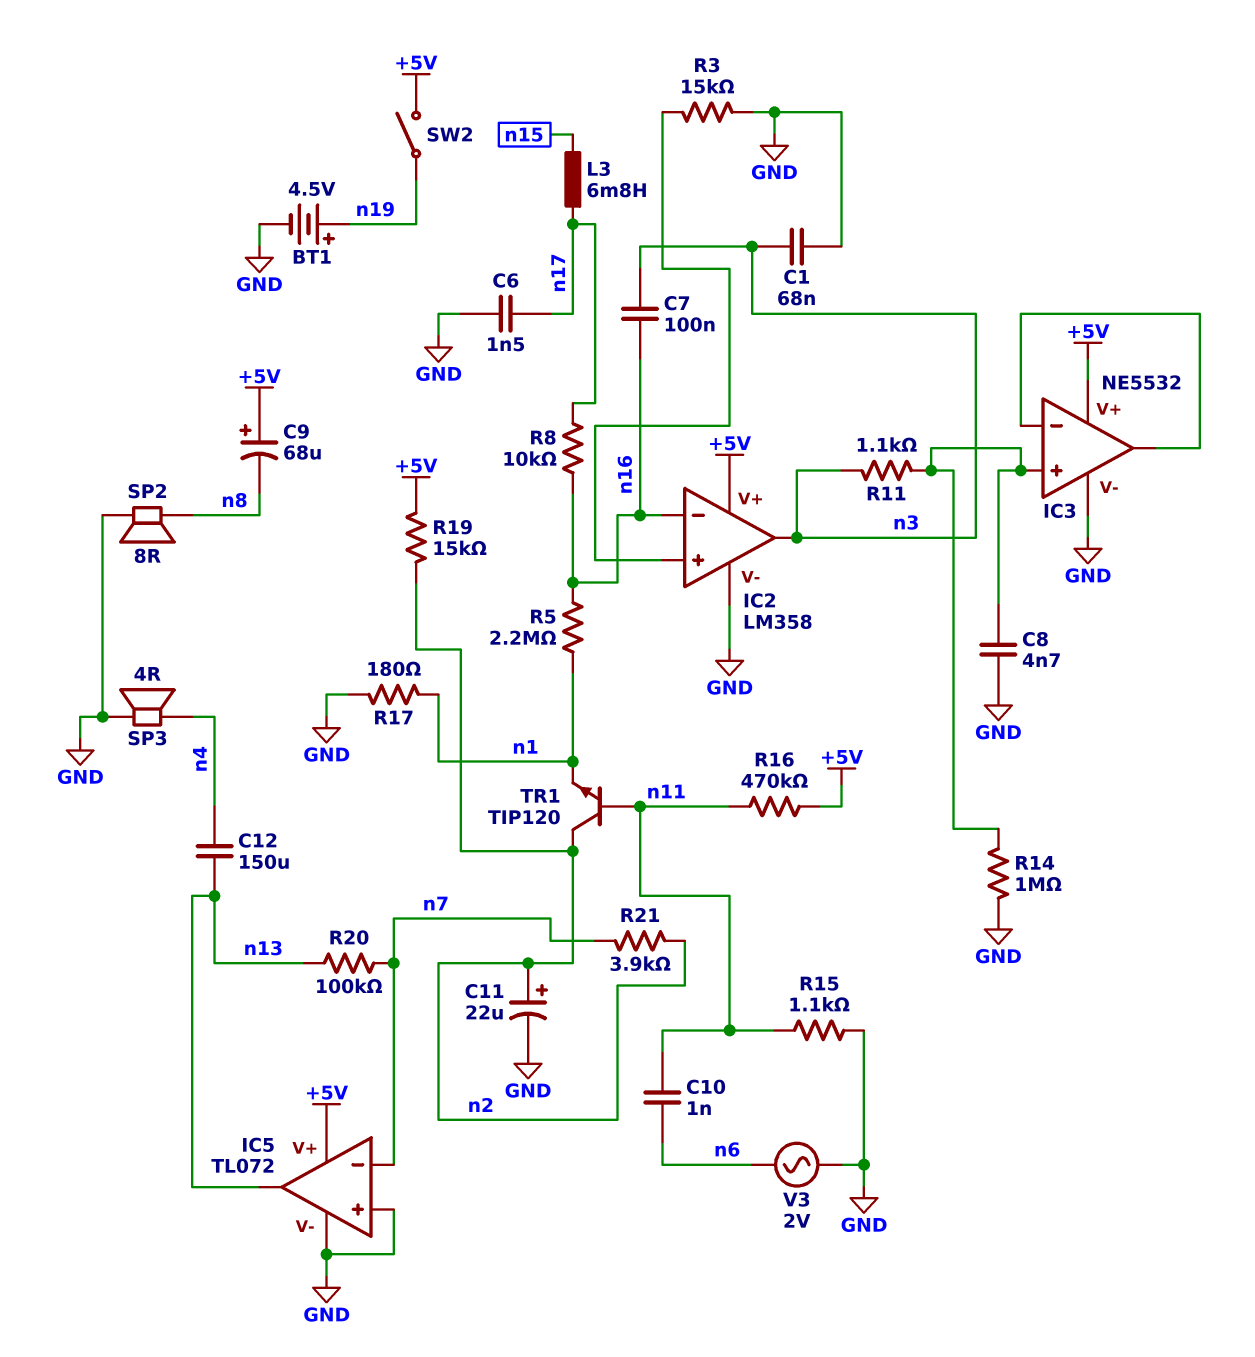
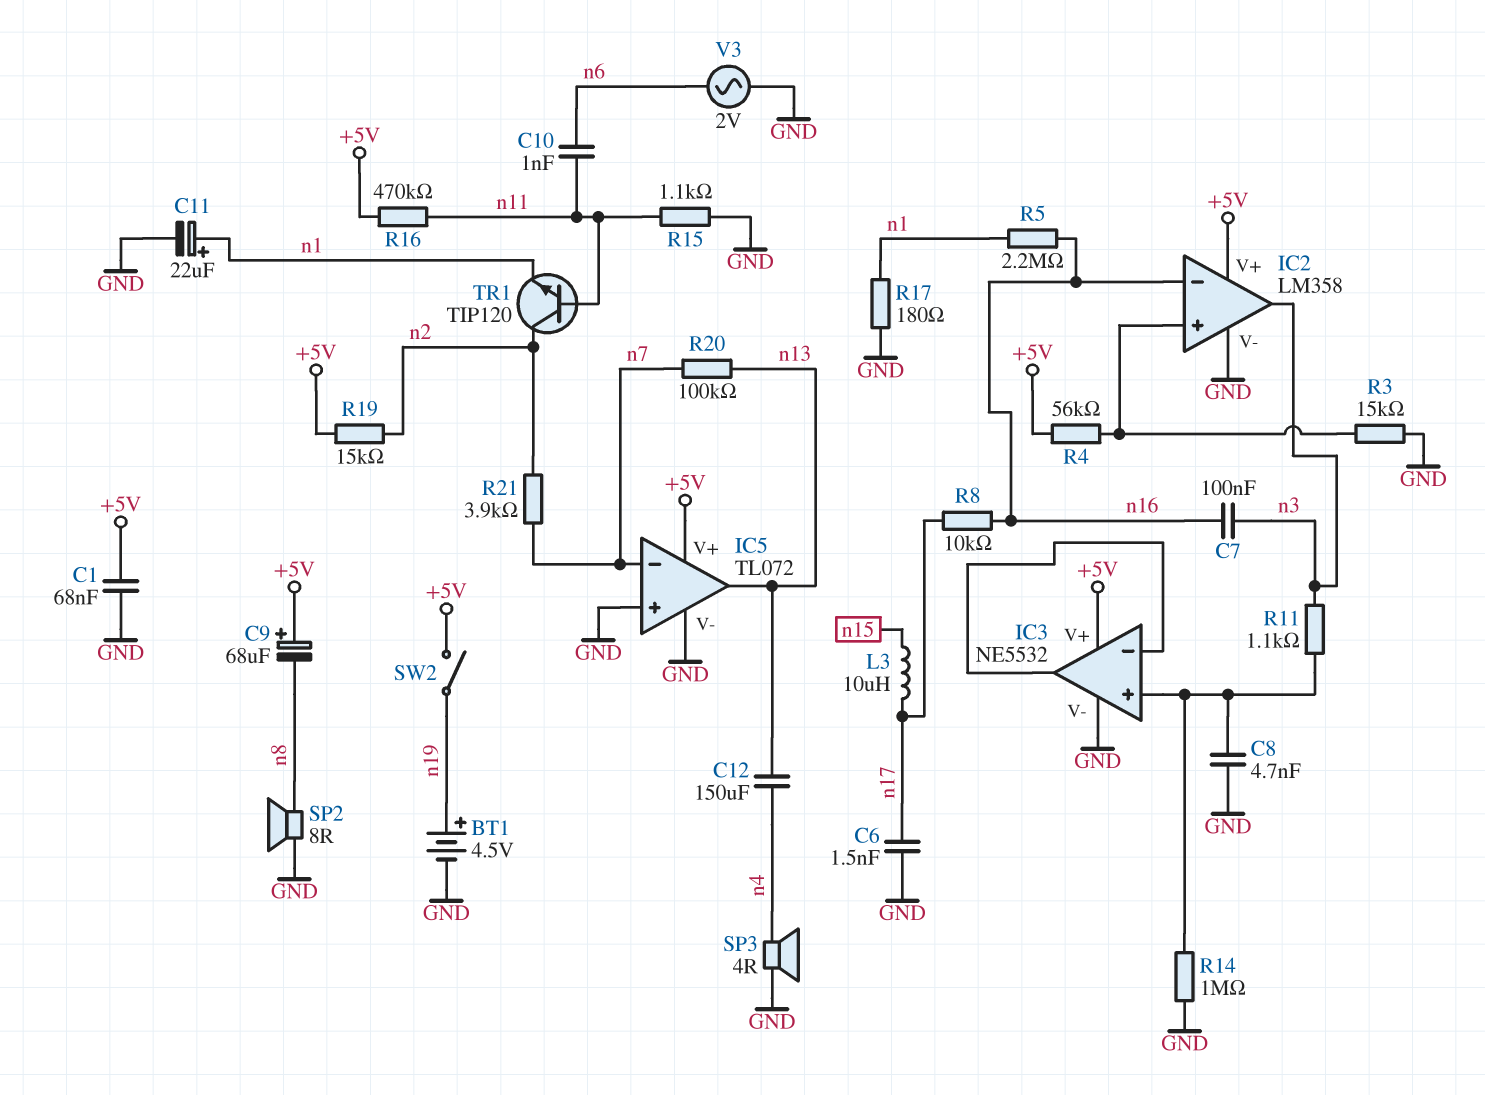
C1: 68nF (GND, n3) -> 68nF (+5V, GND)
C11: 22uF (plus n2, minus GND) -> 22uF (plus n1, minus GND)
L3: 6.8mH (n15, n17) -> 10uH (n15, n17)
R4: none -> 56k (+5V, IC2/in+)

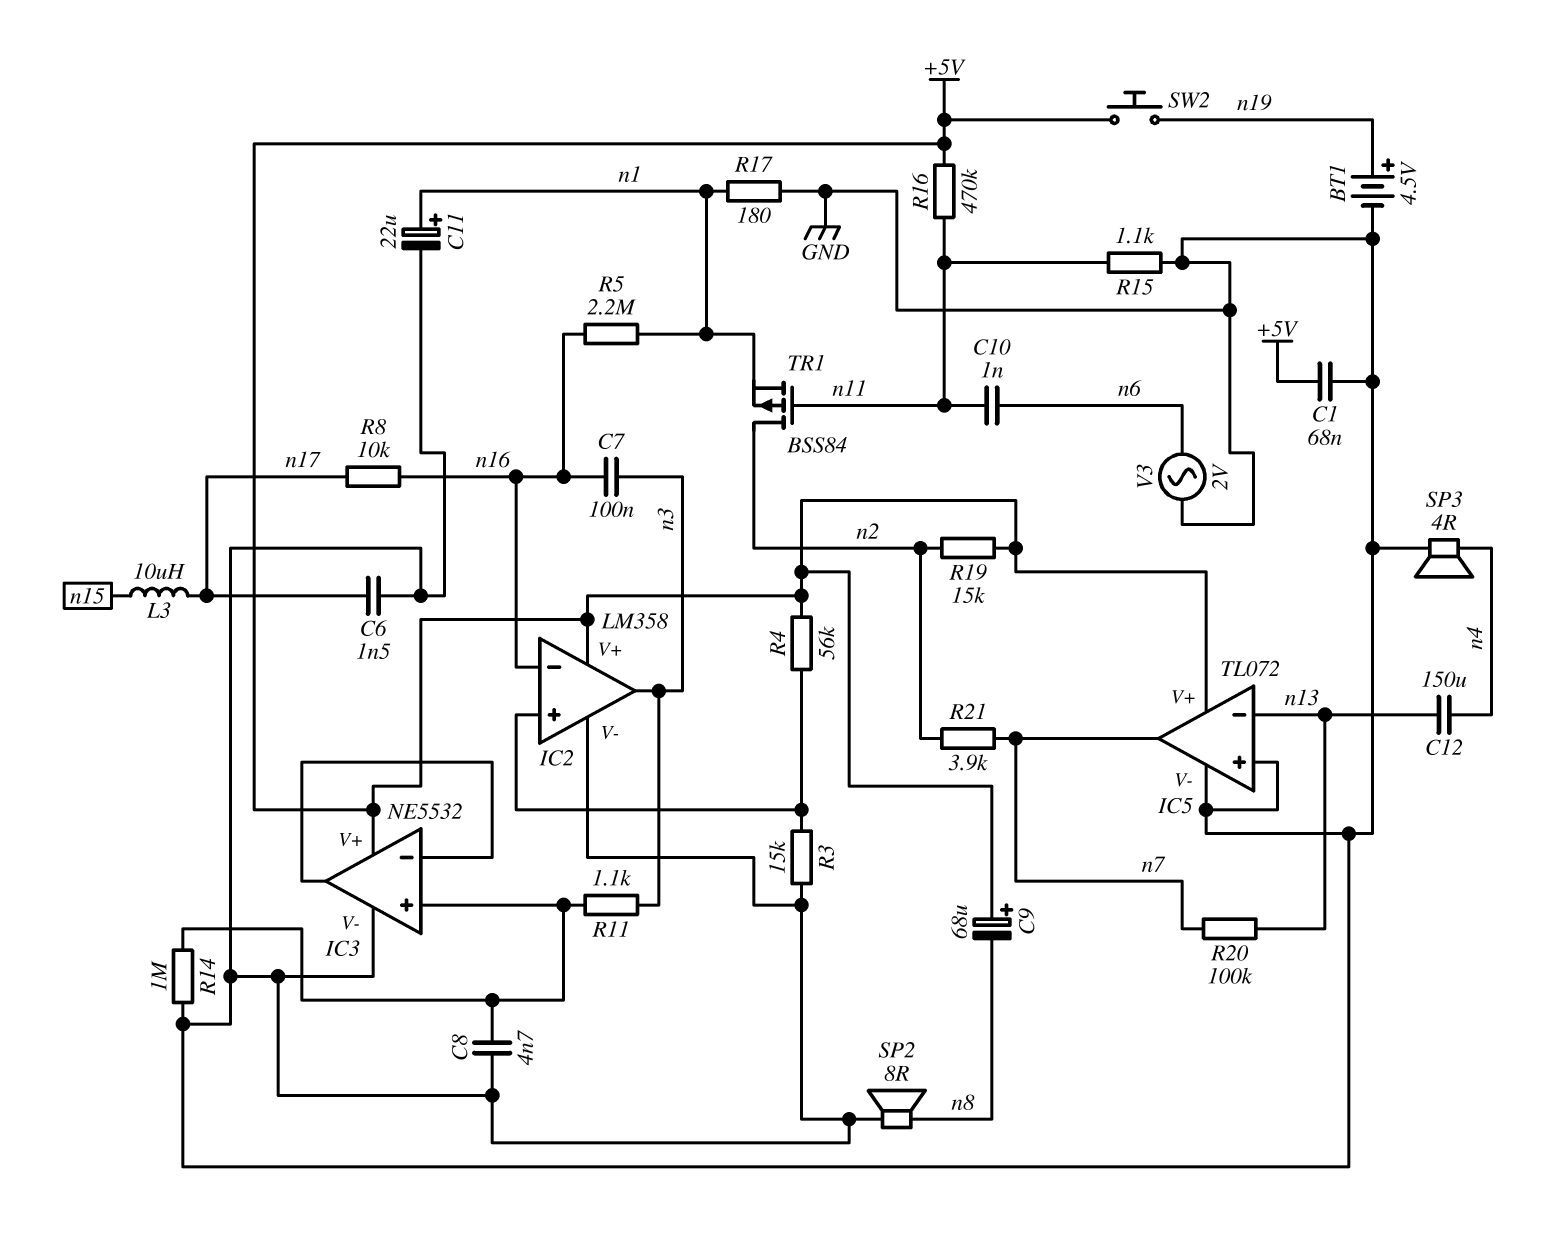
IC5 pin in-: n7 -> n13
IC5 pin out: n13 -> n7
SW2: switch (+5V, n19) -> button (+5V, n19)
TR1: NPN TIP120 (B n11, C n2, E n1) -> PMOS BSS84 (G n11, D n2, S n1)

